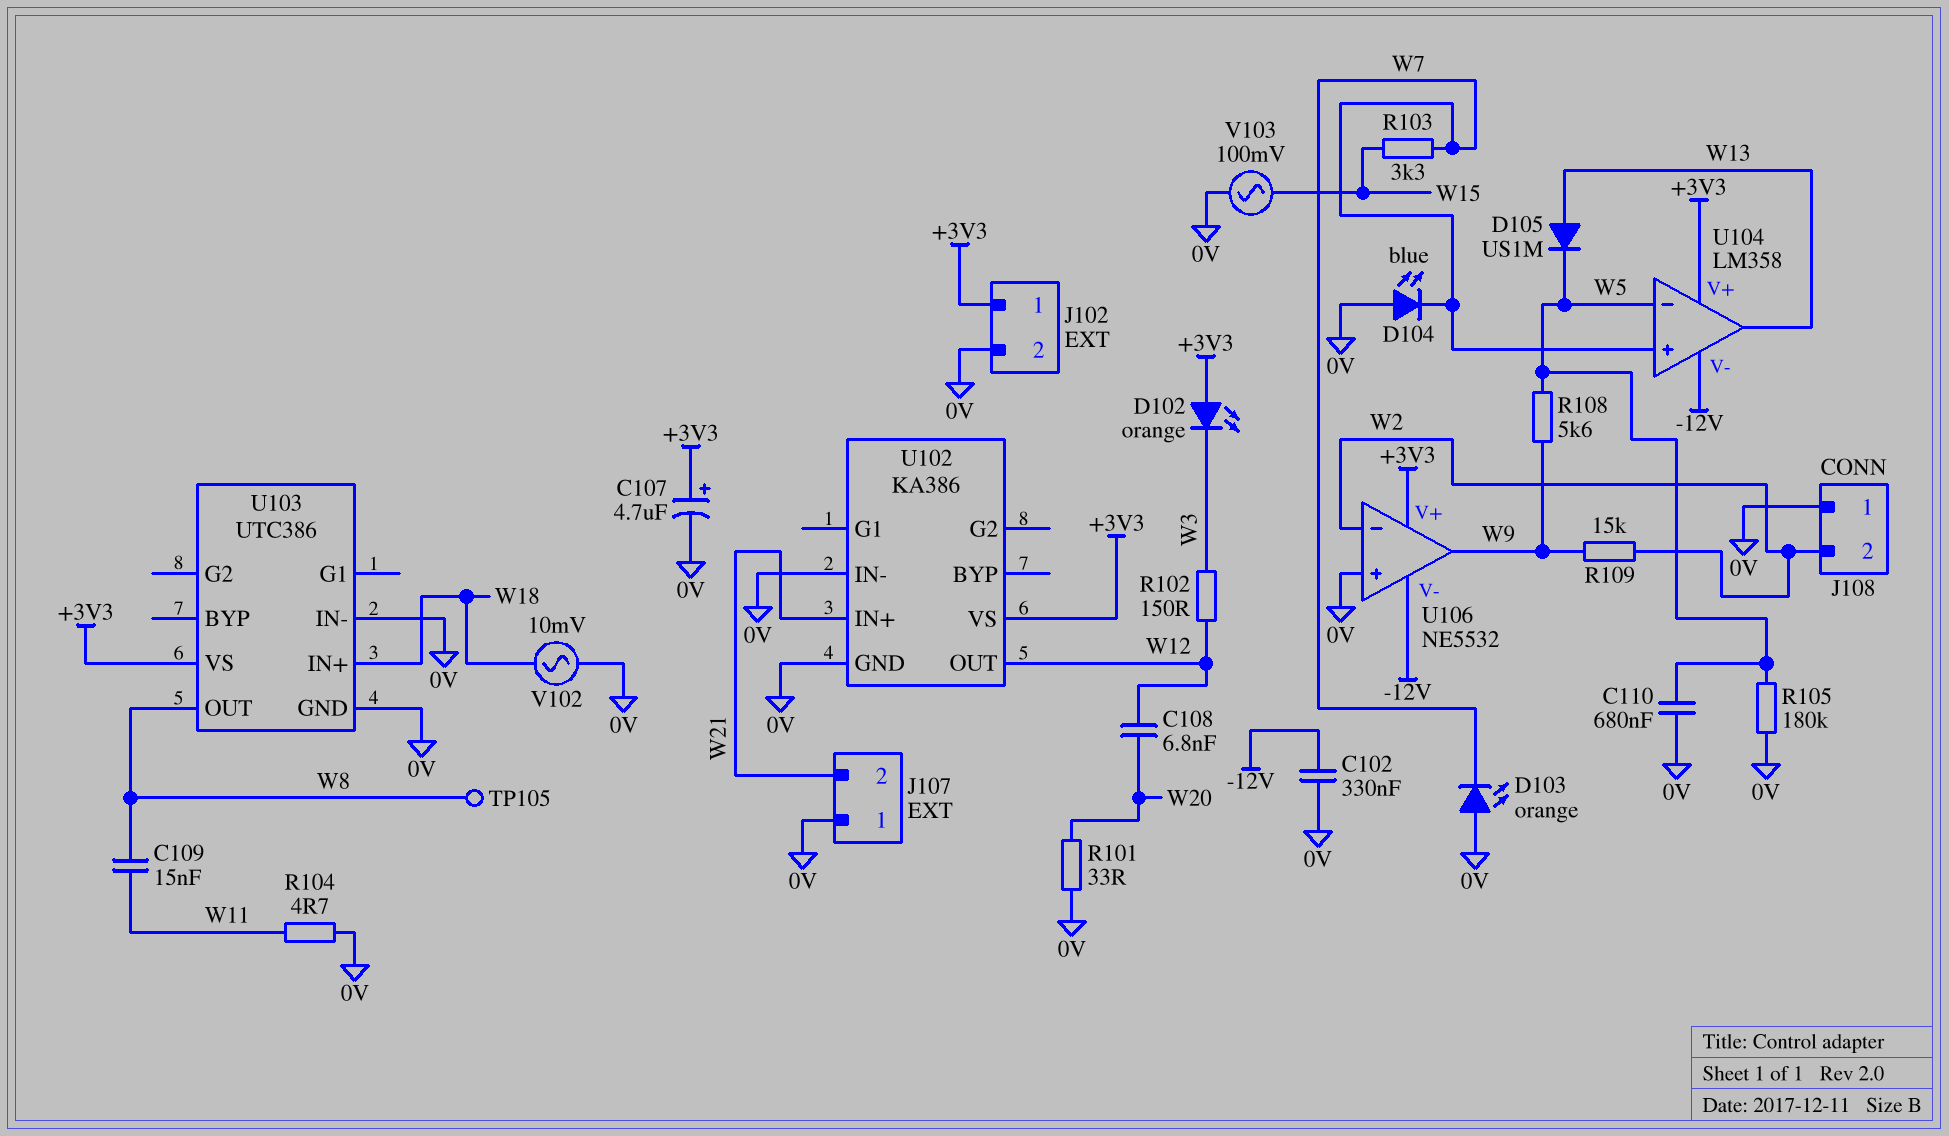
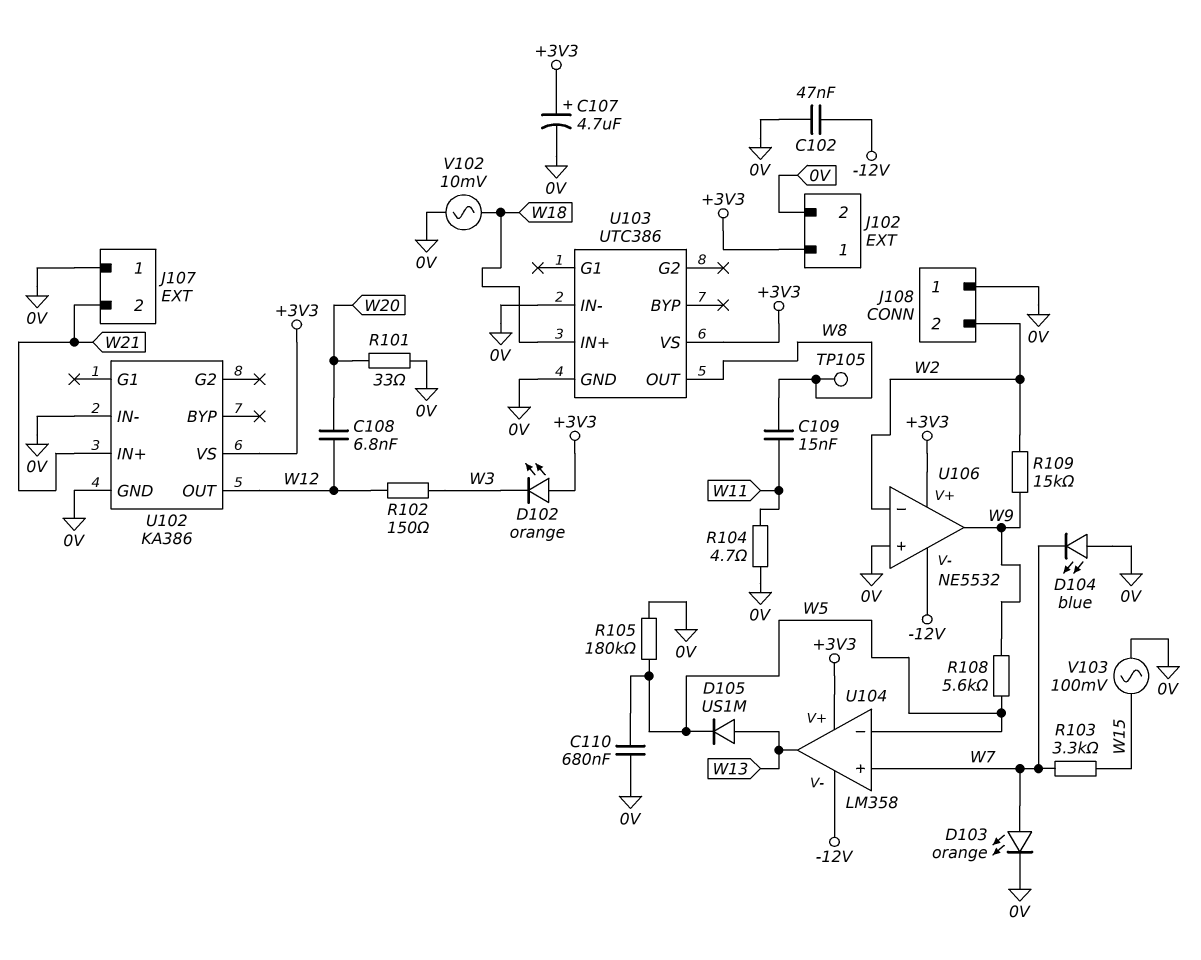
C102: 330nF (-12V, 0V) -> 47nF (-12V, 0V)
D103: LED orange (A 0V, K W7) -> LED orange (A W7, K 0V)

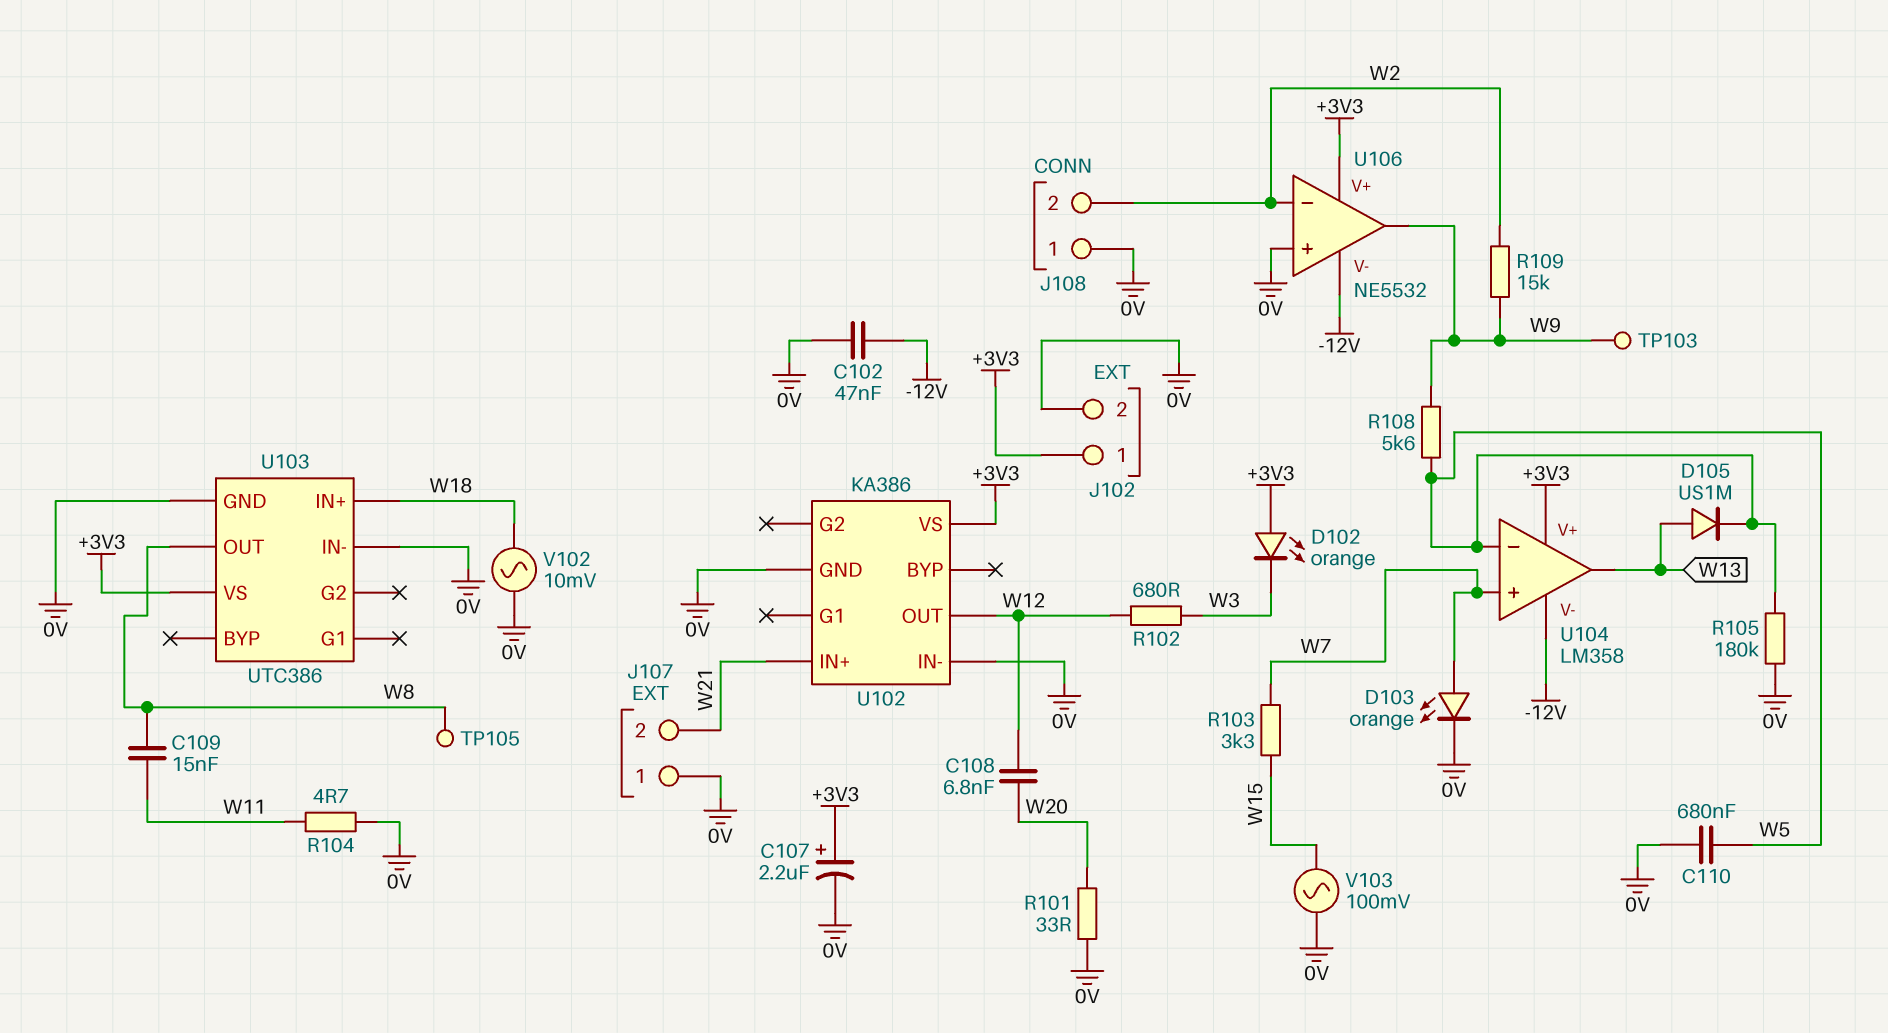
C107: 4.7uF (plus +3V3, minus 0V) -> 2.2uF (plus +3V3, minus 0V)
D104: LED blue (A 0V, K W7) -> none
R102: 150 (W3, W12) -> 680 (W3, W12)
TP103: none -> test point (W9)

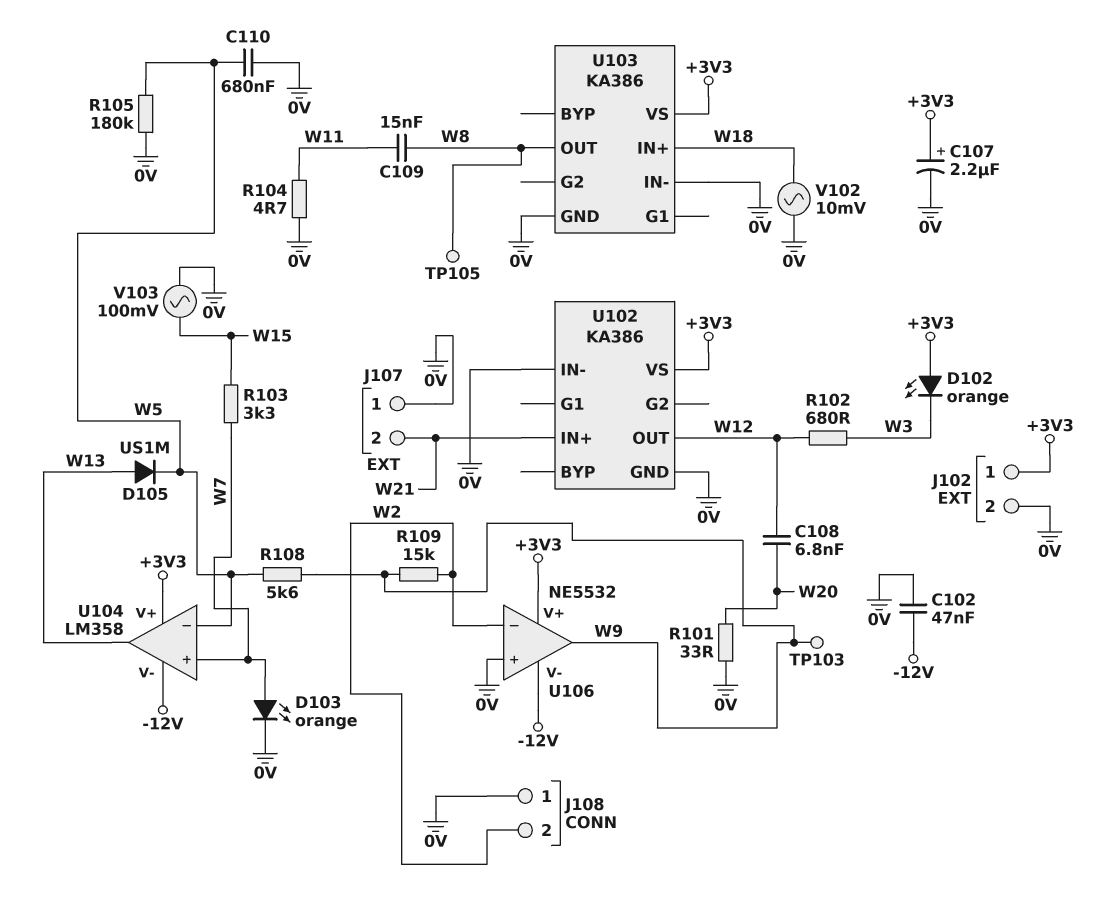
U103: UTC386 -> KA386

